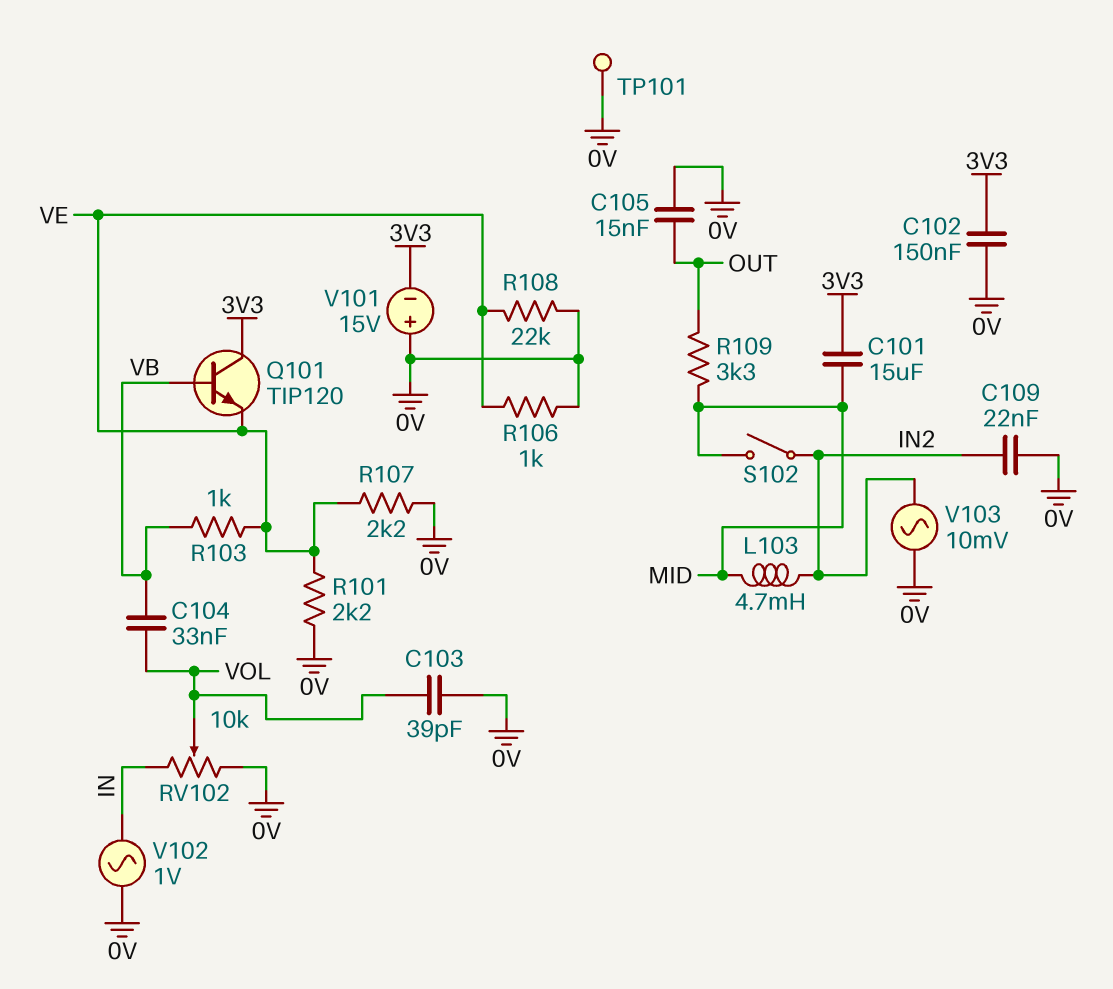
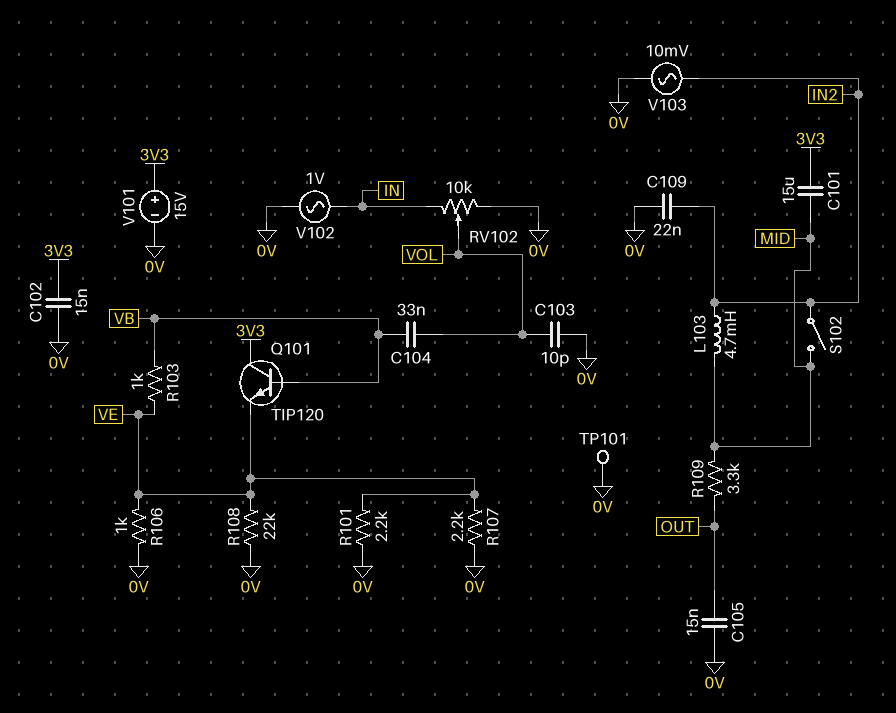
C102: 150nF (0V, 3V3) -> 15nF (0V, 3V3)
C103: 39pF (0V, VOL) -> 10pF (0V, VOL)
V101: 15V (plus 0V, minus 3V3) -> 15V (plus 3V3, minus 0V)

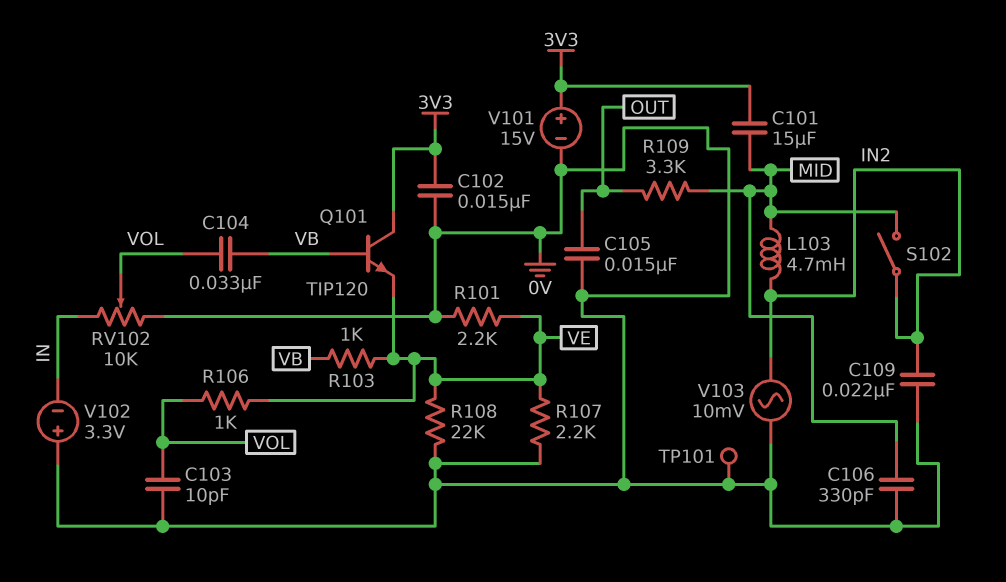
C106: none -> 330pF (0V, MID)
R106: 1k (0V, VE) -> 1k (VE, VOL)
V102: AC 1V (0V, IN) -> 3.3V (plus 0V, minus IN)

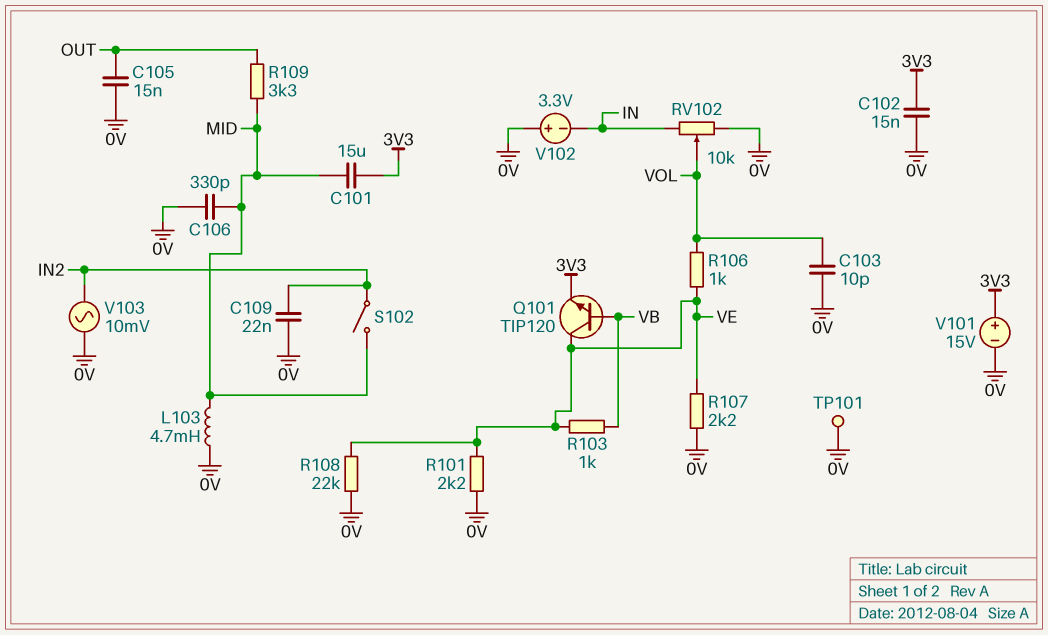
C104: 33nF (VB, VOL) -> none
L103: 4.7mH (IN2, MID) -> 4.7mH (0V, MID)
Q101: NPN TIP120 (B VB, C 3V3, E VE) -> NPN TIP120 (B VB, C VE, E 3V3)

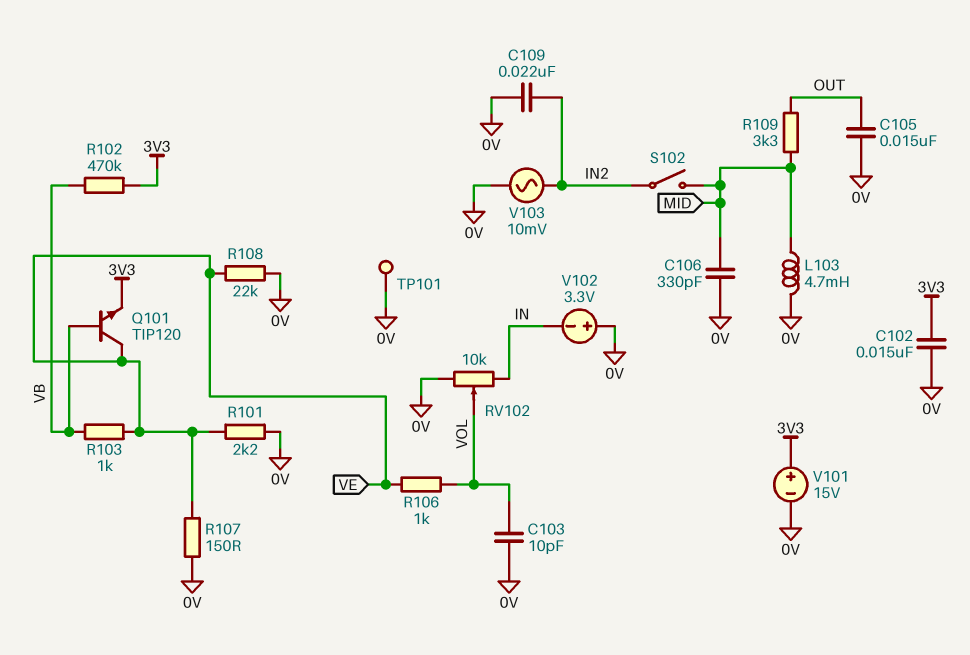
C101: 15uF (3V3, MID) -> none
R102: none -> 470k (3V3, VB)
R107: 2.2k (0V, VE) -> 150 (0V, VE)

